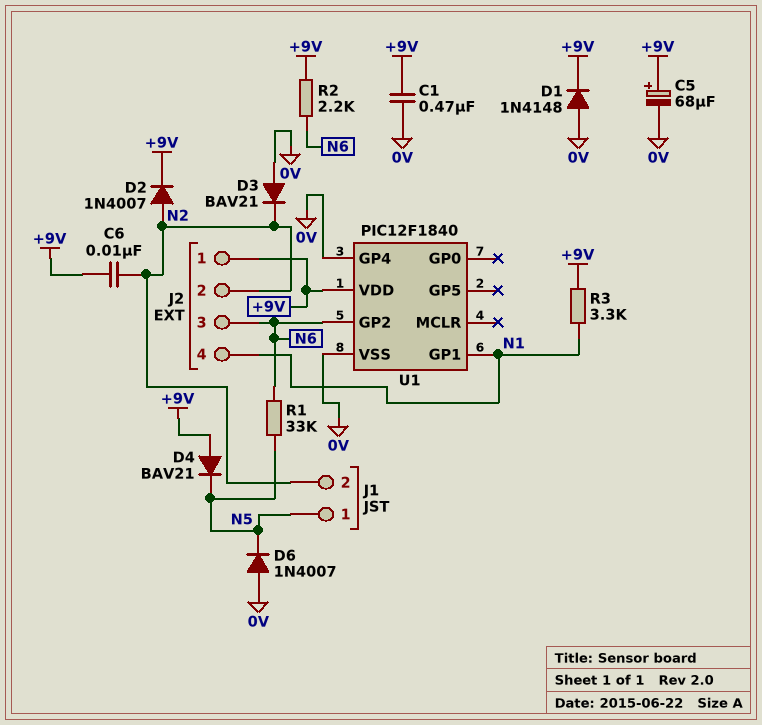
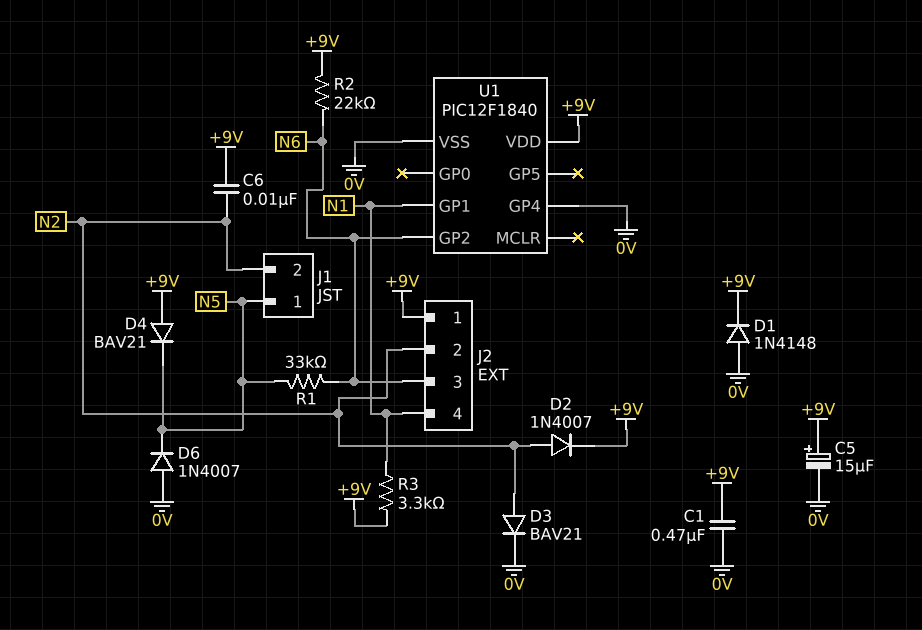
C5: 68uF (plus +9V, minus 0V) -> 15uF (plus +9V, minus 0V)
D3: diode BAV21 (A 0V, K N2) -> diode BAV21 (A N2, K 0V)
R2: 2.2k (+9V, N6) -> 22k (+9V, N6)

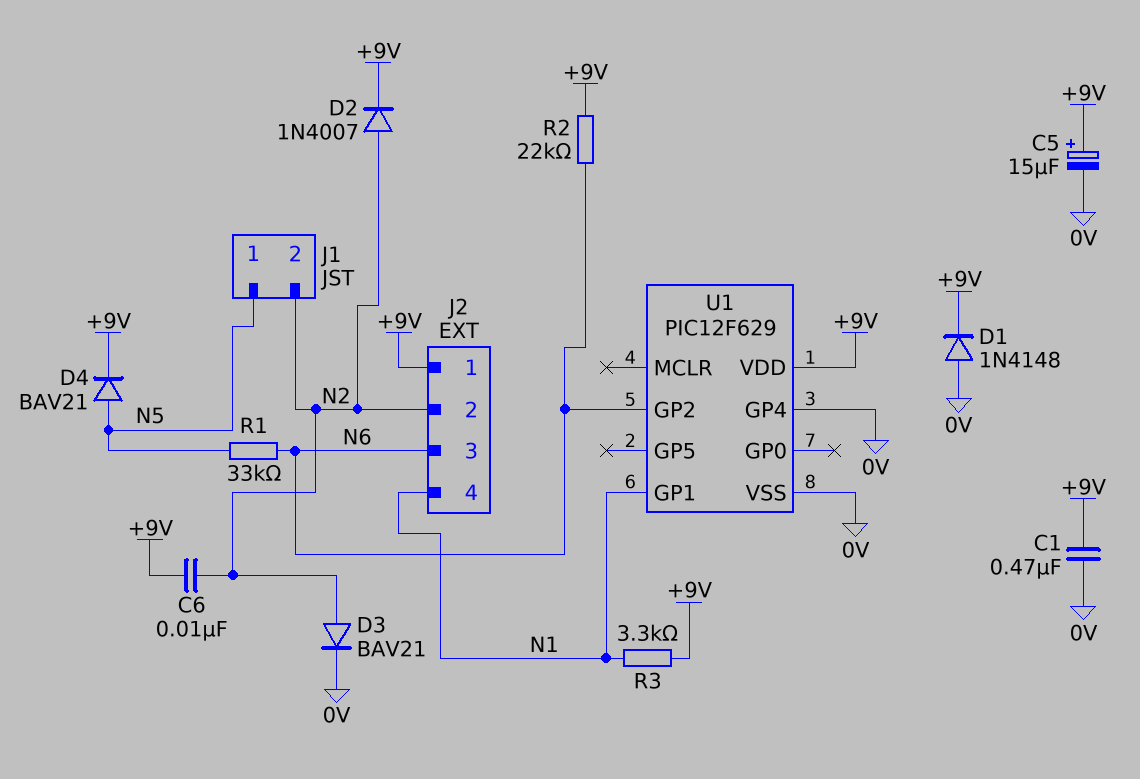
D4: diode BAV21 (A +9V, K N5) -> diode BAV21 (A N5, K +9V)
D6: diode 1N4007 (A 0V, K N5) -> none
U1: PIC12F1840 -> PIC12F629

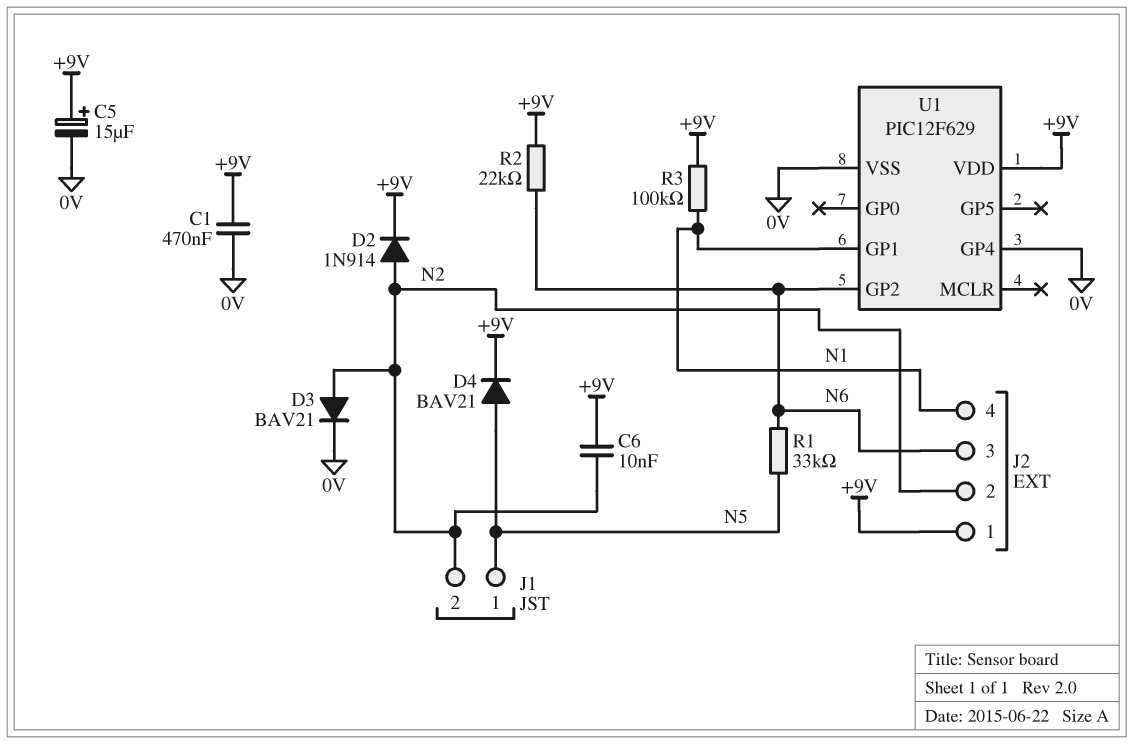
D1: diode 1N4148 (A 0V, K +9V) -> none
D2: diode 1N4007 (A N2, K +9V) -> diode 1N914 (A N2, K +9V)
R3: 3.3k (+9V, N1) -> 100k (+9V, N1)

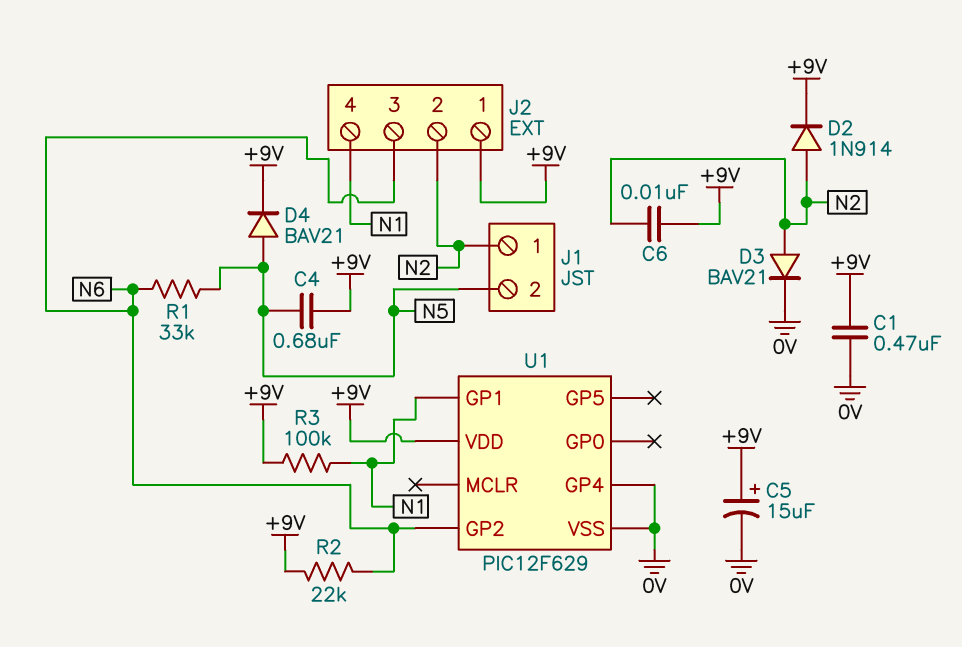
C4: none -> 680nF (+9V, N5)
J1 pin 1: N5 -> N2
J1 pin 2: N2 -> N5

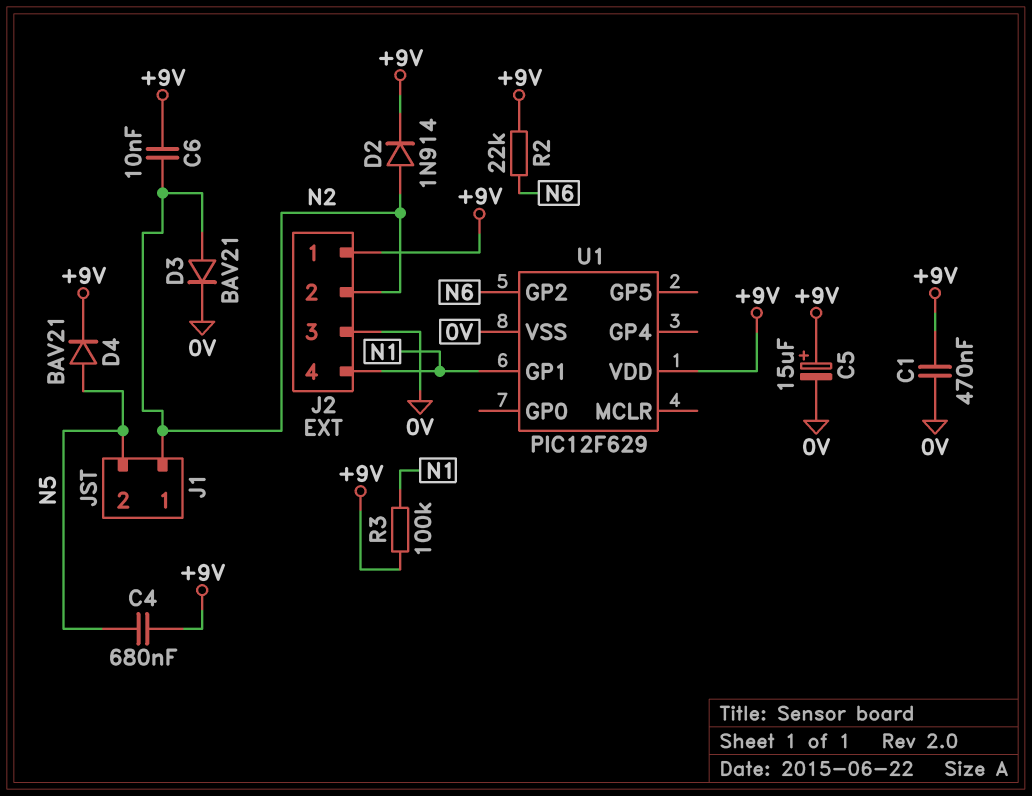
J2 pin 3: N6 -> 0V
R1: 33k (N5, N6) -> none
U1 pin GP4: 0V -> none

